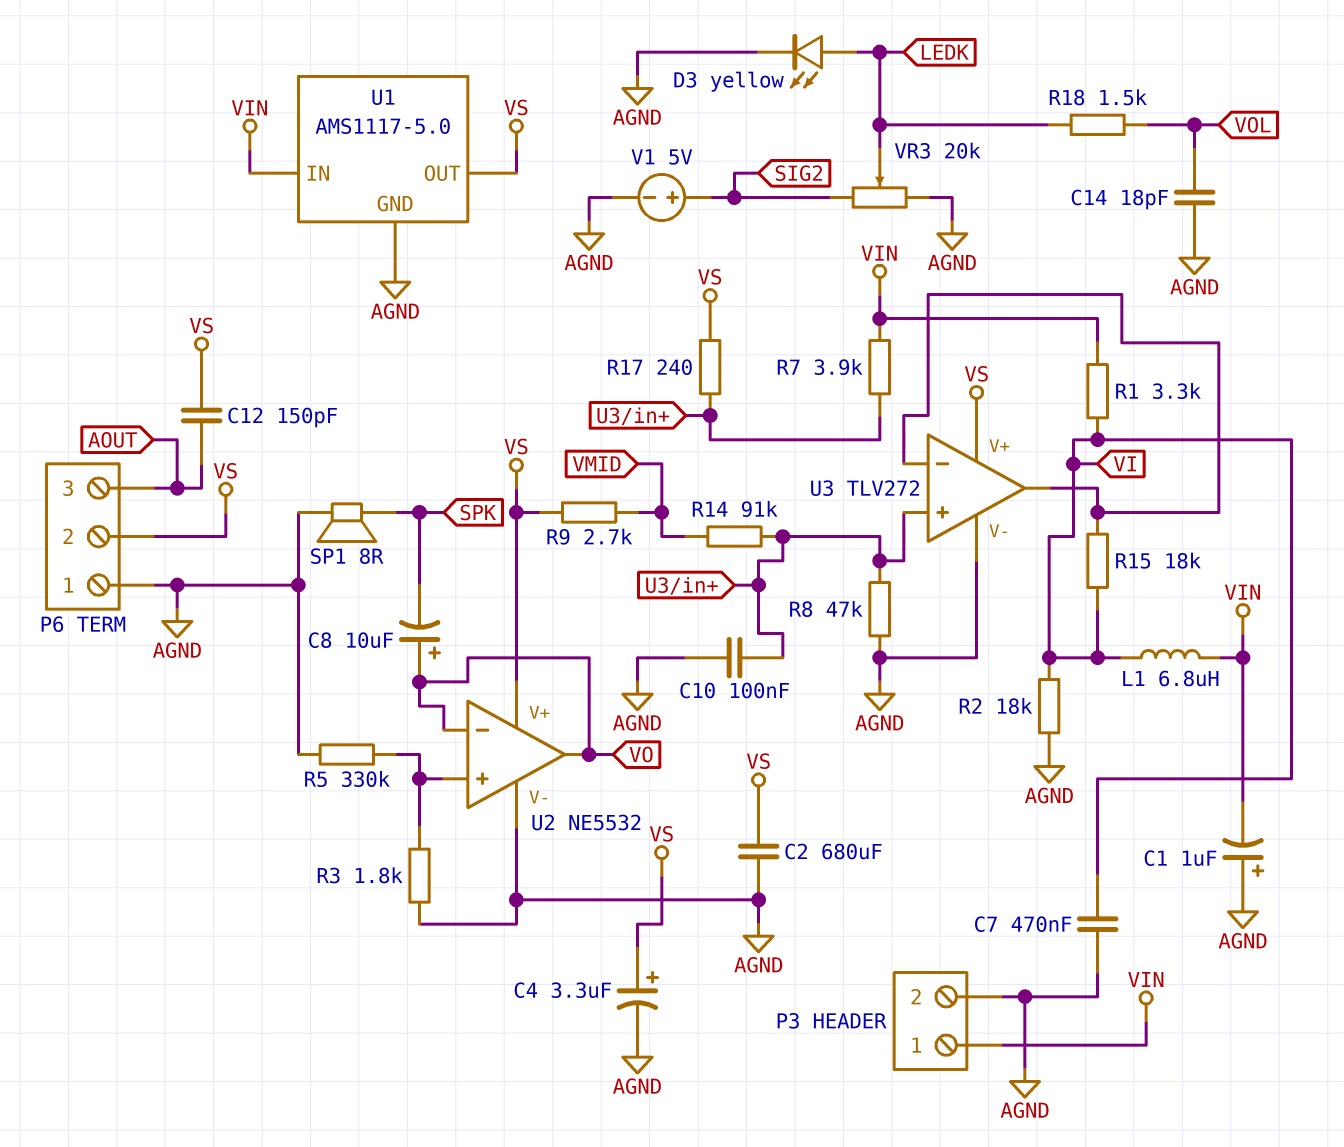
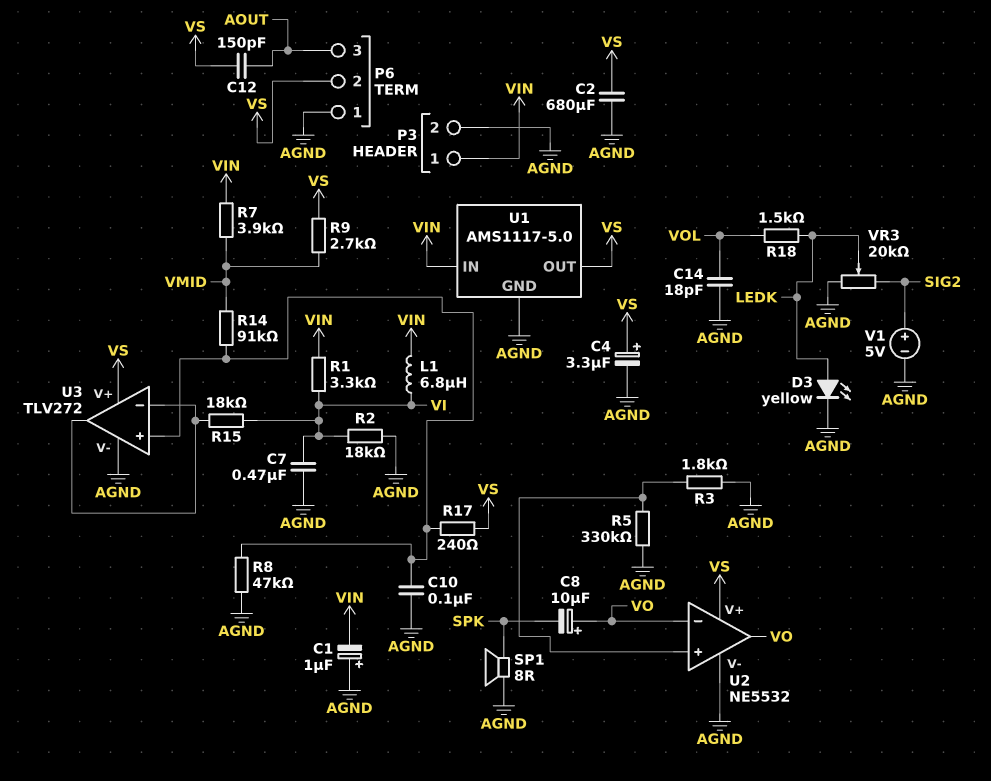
R7: 3.9k (U3/in+, VIN) -> 3.9k (VIN, VMID)

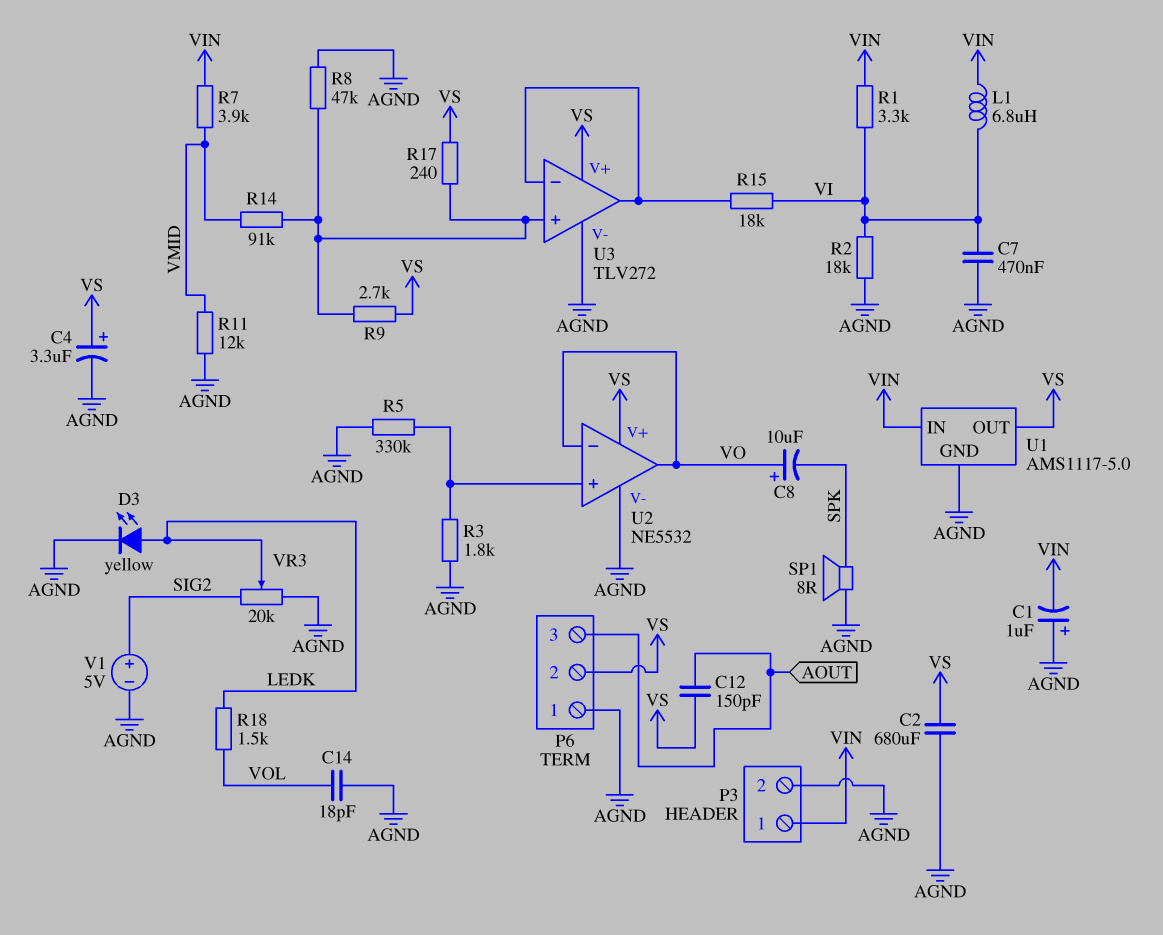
C10: 100nF (AGND, U3/in+) -> none
R9: 2.7k (VMID, VS) -> 2.7k (U3/in+, VS)
R11: none -> 12k (AGND, VMID)

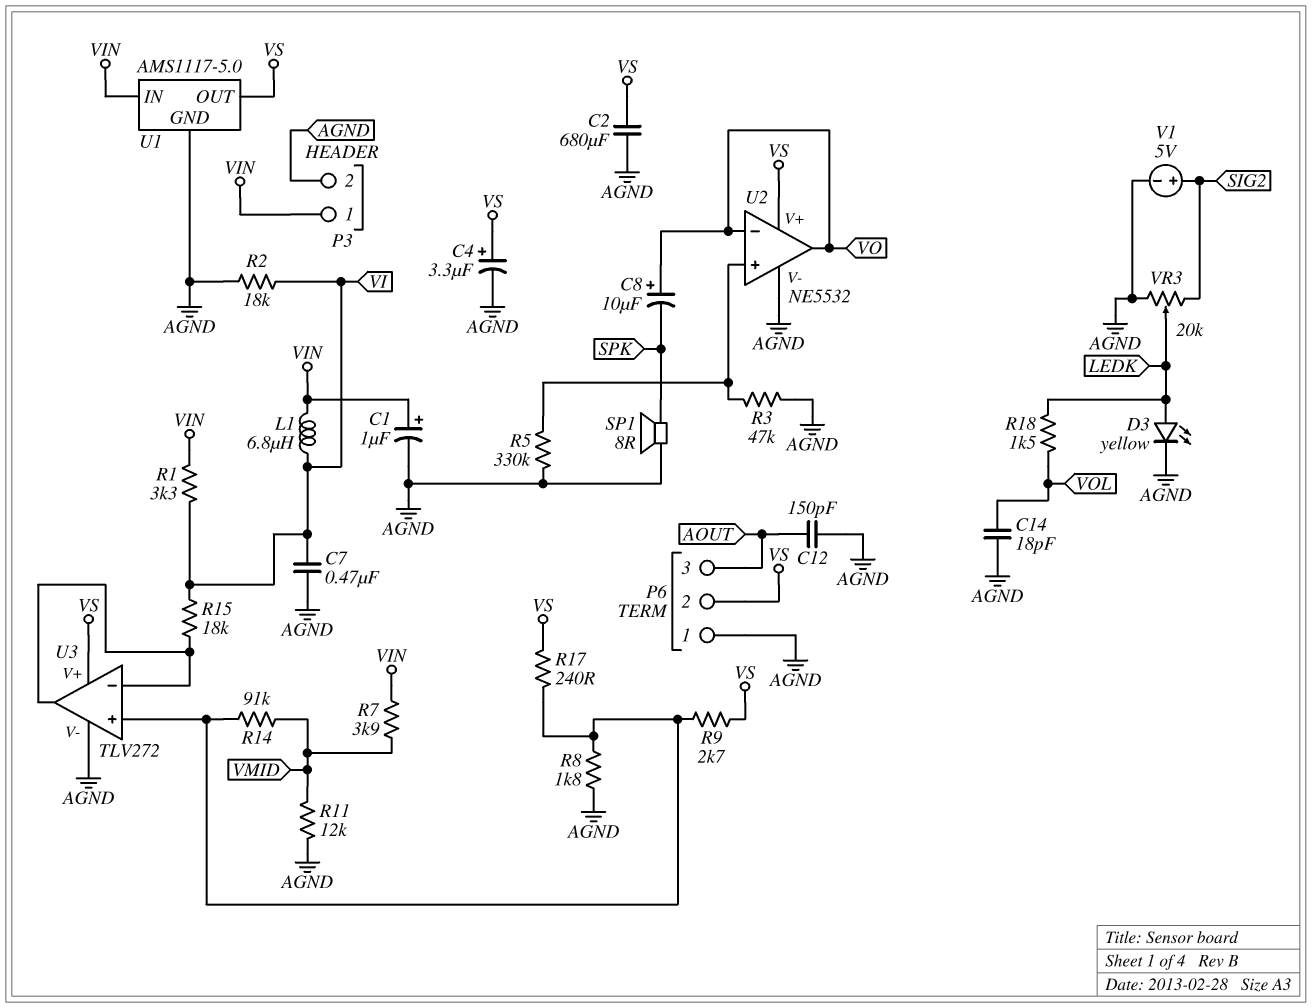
C1: 1uF (plus AGND, minus VIN) -> 1uF (plus VIN, minus AGND)
C12: 150pF (AOUT, VS) -> 150pF (AGND, AOUT)
R3: 1.8k (AGND, U2/in+) -> 47k (AGND, U2/in+)
R8: 47k (AGND, U3/in+) -> 1.8k (AGND, U3/in+)

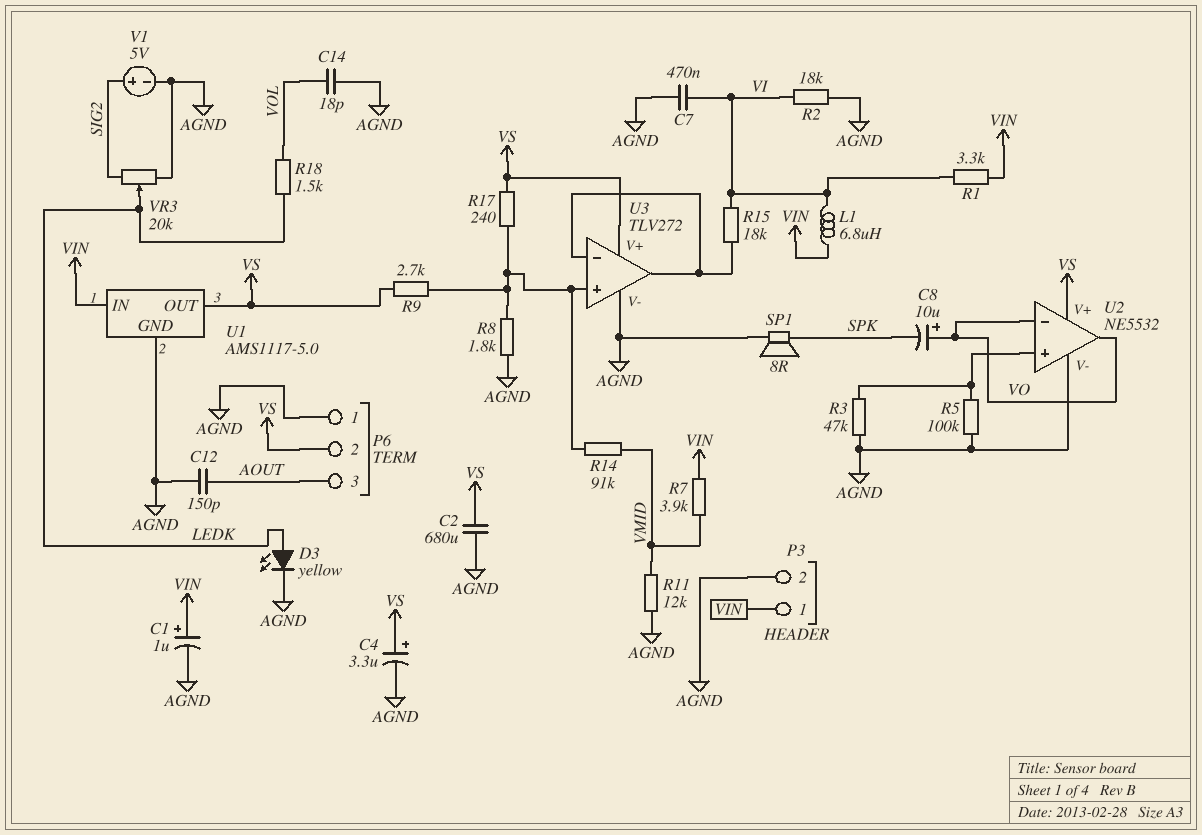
R5: 330k (AGND, U2/in+) -> 100k (AGND, U2/in+)

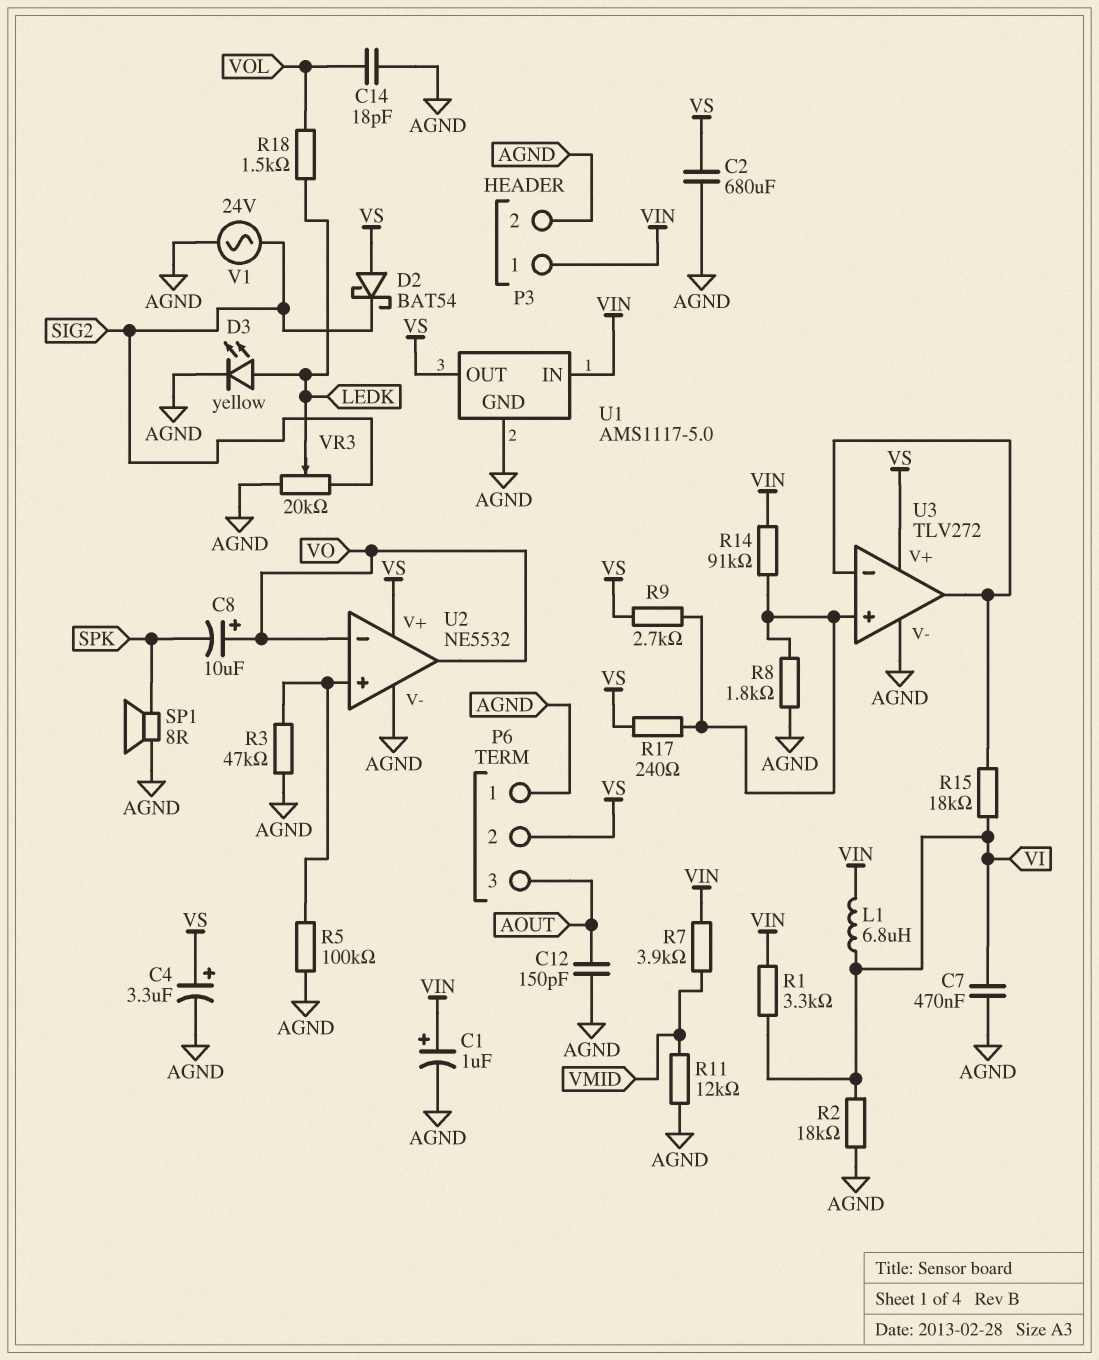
D2: none -> schottky BAT54 (A VS, K SIG2)
R14: 91k (U3/in+, VMID) -> 91k (U3/in+, VIN)
V1: 5V (plus SIG2, minus AGND) -> AC 24V (AGND, SIG2)

